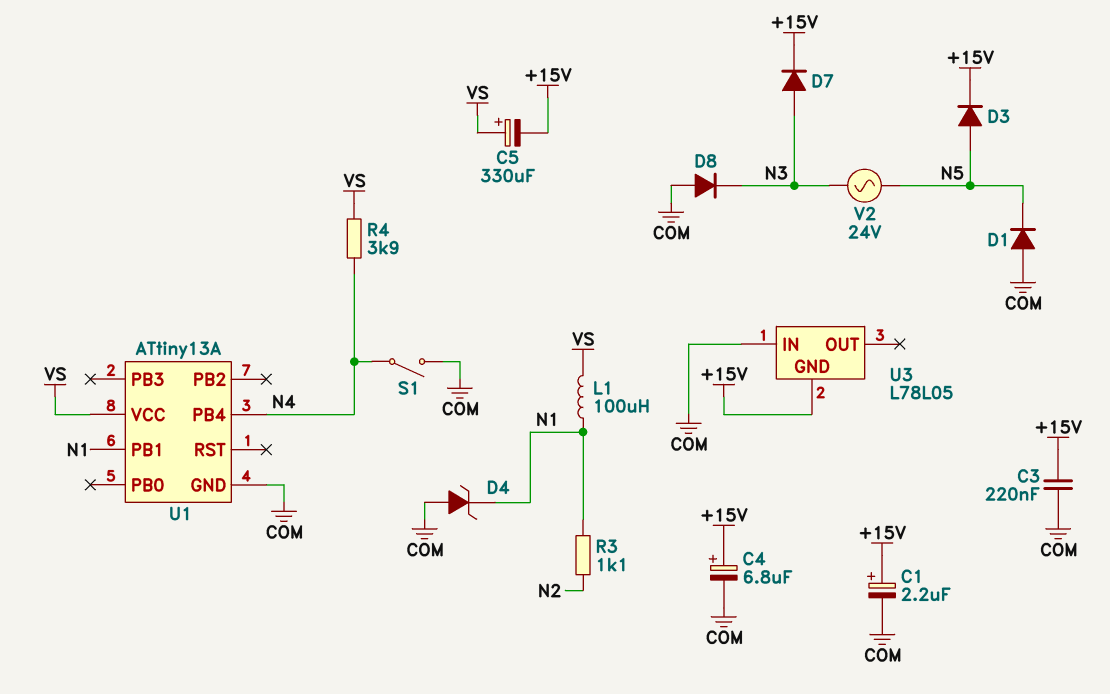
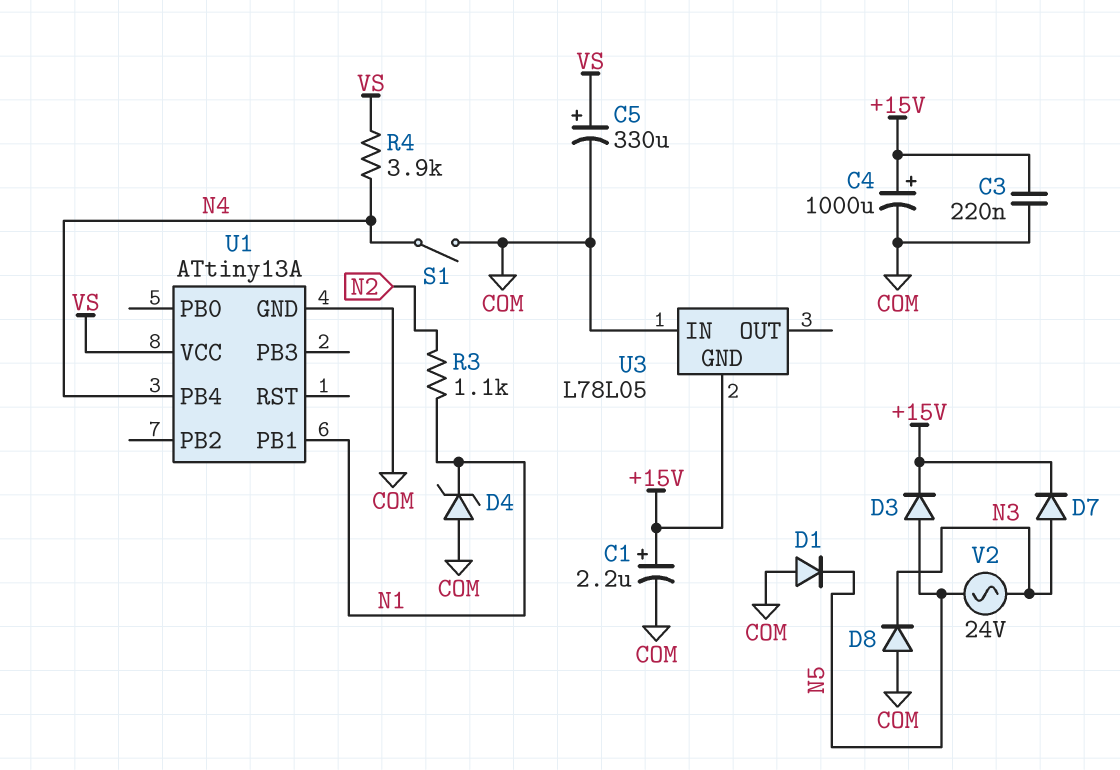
C4: 6.8uF (plus +15V, minus COM) -> 1000uF (plus +15V, minus COM)
C5: 330uF (plus VS, minus +15V) -> 330uF (plus VS, minus COM)
L1: 100uH (N1, VS) -> none

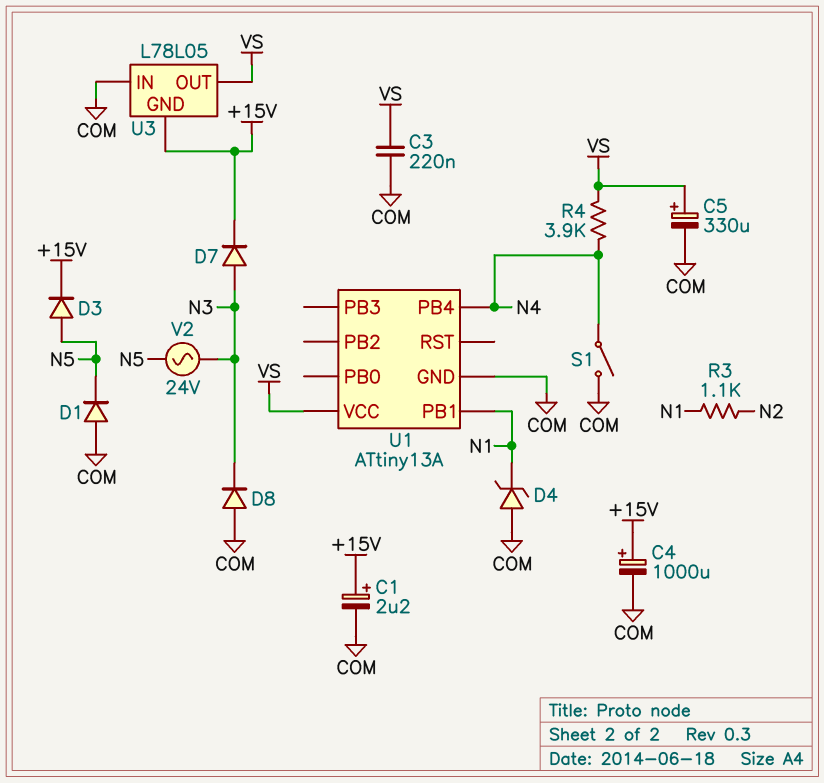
C3: 220nF (+15V, COM) -> 220nF (COM, VS)
U3 pin OUT: none -> VS

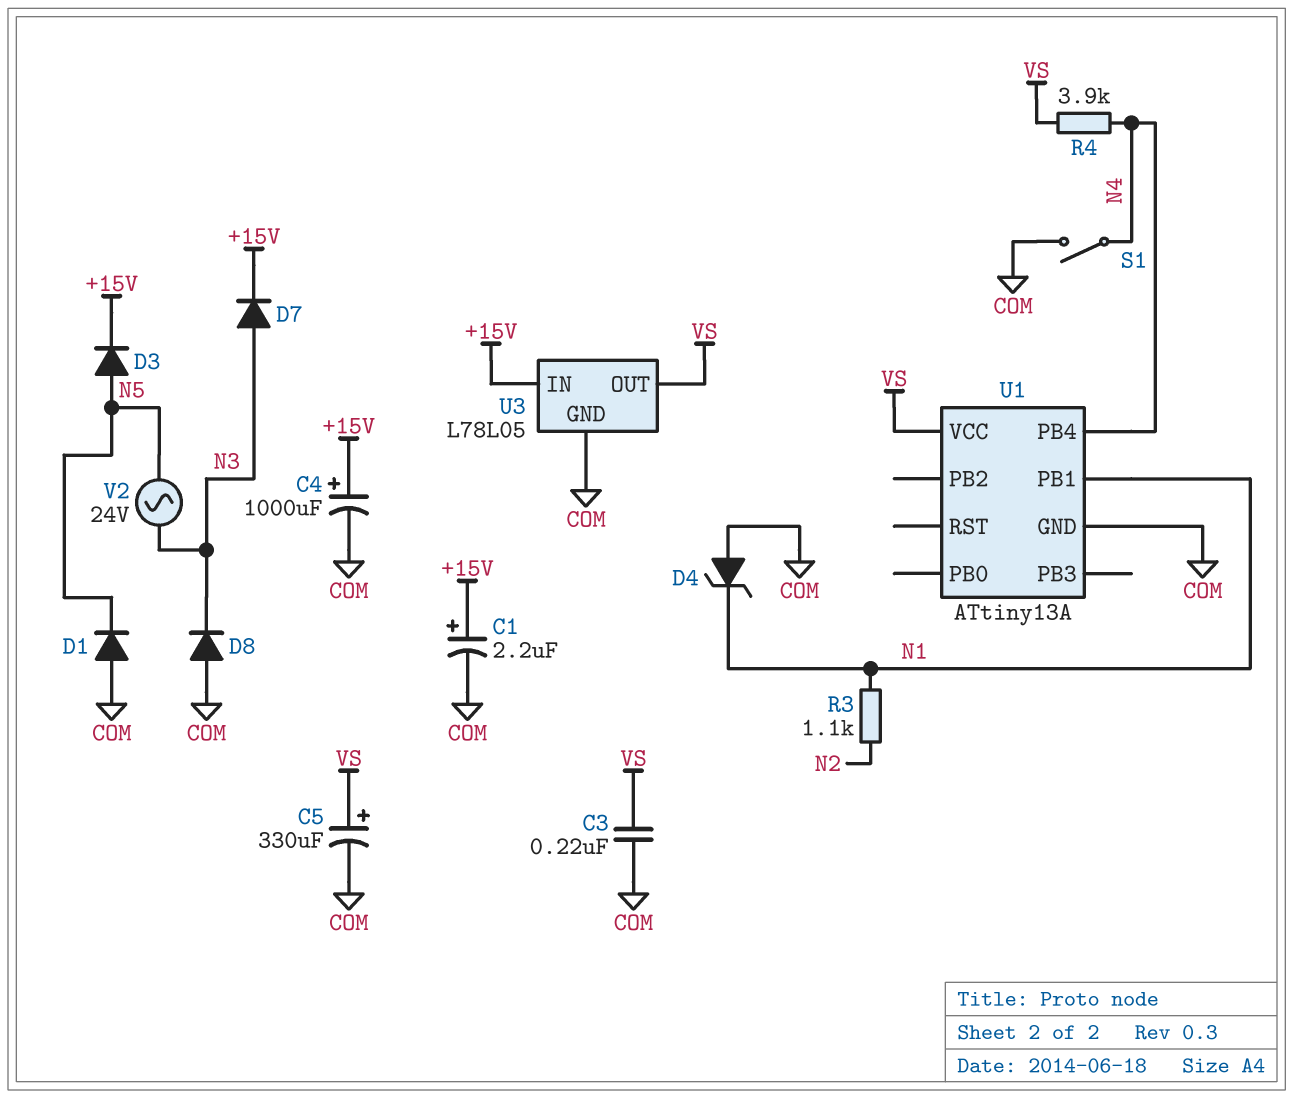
U3 pin GND: +15V -> COM
U3 pin IN: COM -> +15V

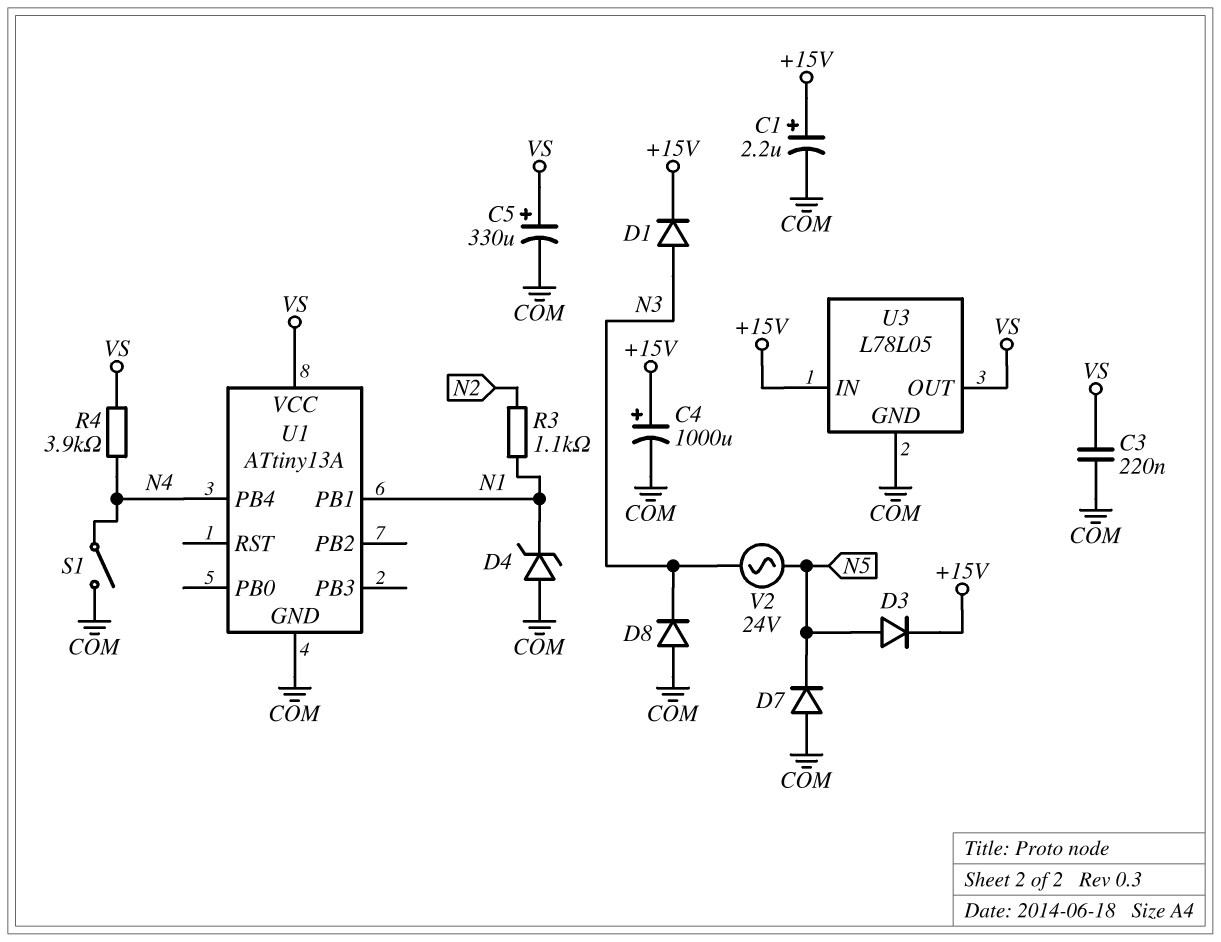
D1: diode (A COM, K N5) -> diode (A N3, K +15V)
D7: diode (A N3, K +15V) -> diode (A COM, K N5)

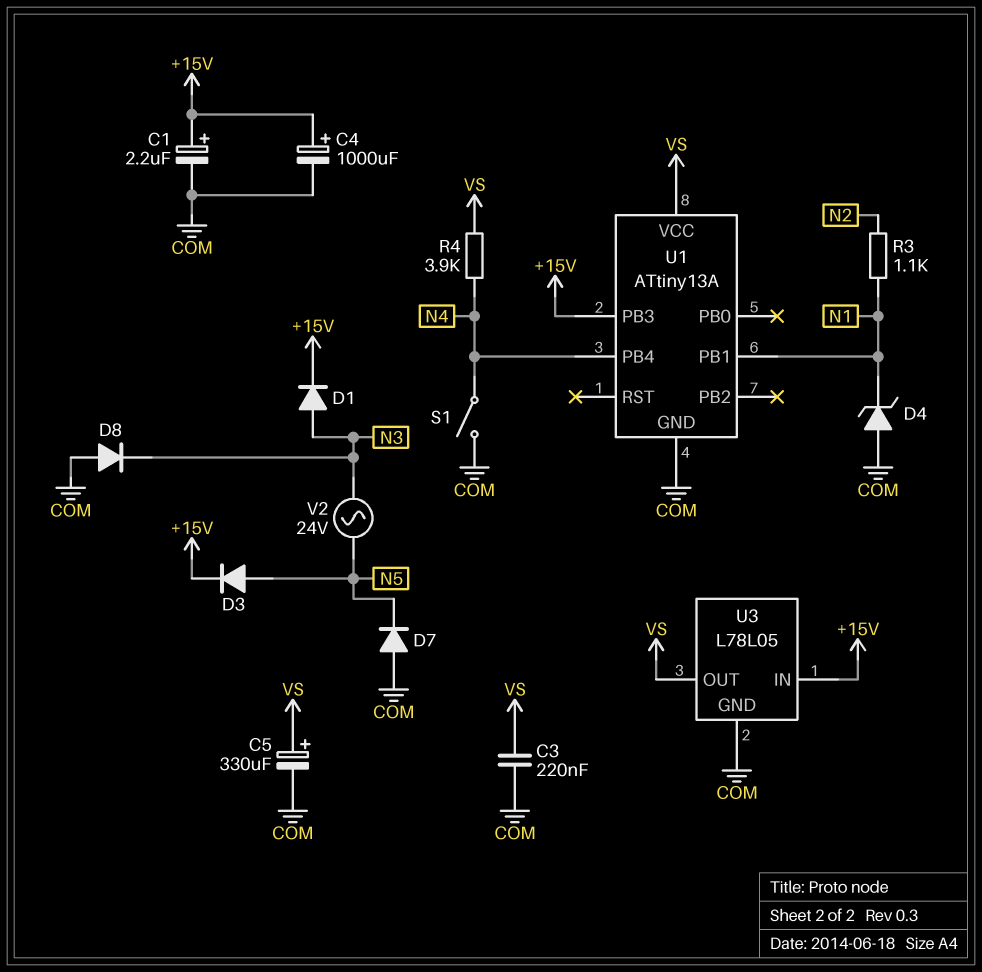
U1 pin PB3: none -> +15V

